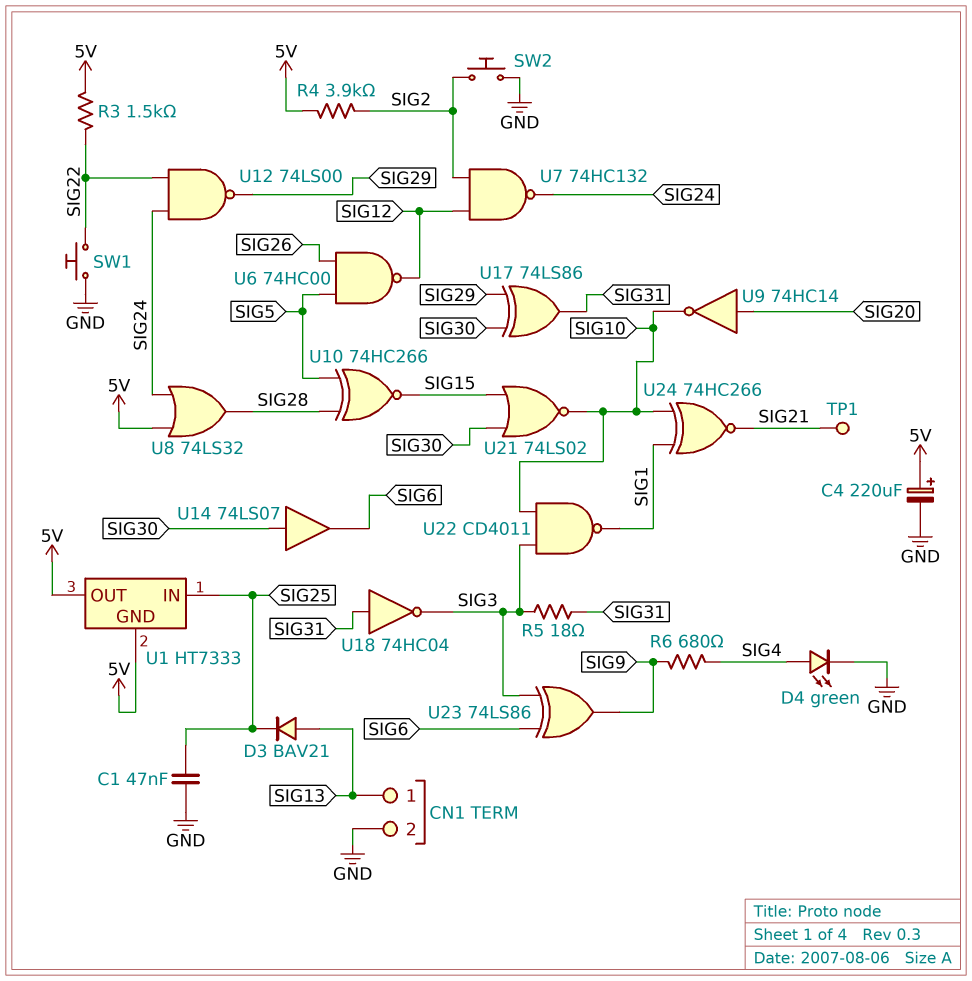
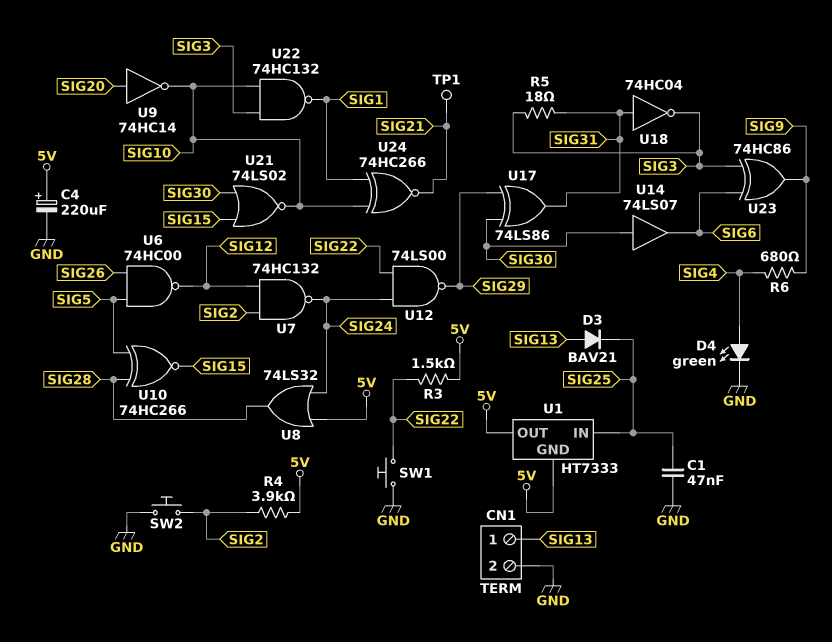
U22: NAND CD4011 (in SIG3, in SIG10, out SIG1) -> NAND 74HC132 (in SIG3, in SIG10, out SIG1)
U23: XOR 74LS86 (in SIG3, in SIG6, out SIG9) -> XOR 74HC86 (in SIG3, in SIG6, out SIG9)

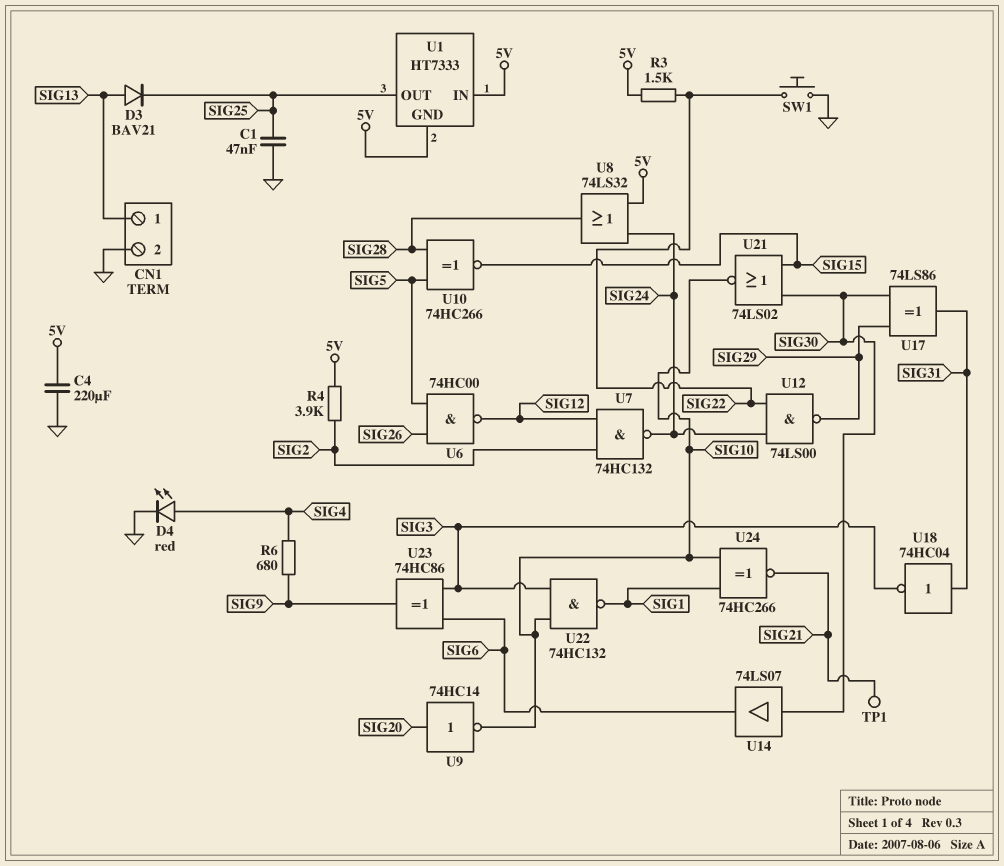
C4: 220uF (plus 5V, minus GND) -> 220uF (5V, GND)
D4: LED green (A SIG4, K GND) -> LED red (A SIG4, K GND)
R5: 18 (SIG3, SIG31) -> none
SW2: button (GND, SIG2) -> none
U1 pin IN: SIG25 -> 5V
U1 pin OUT: 5V -> SIG25

